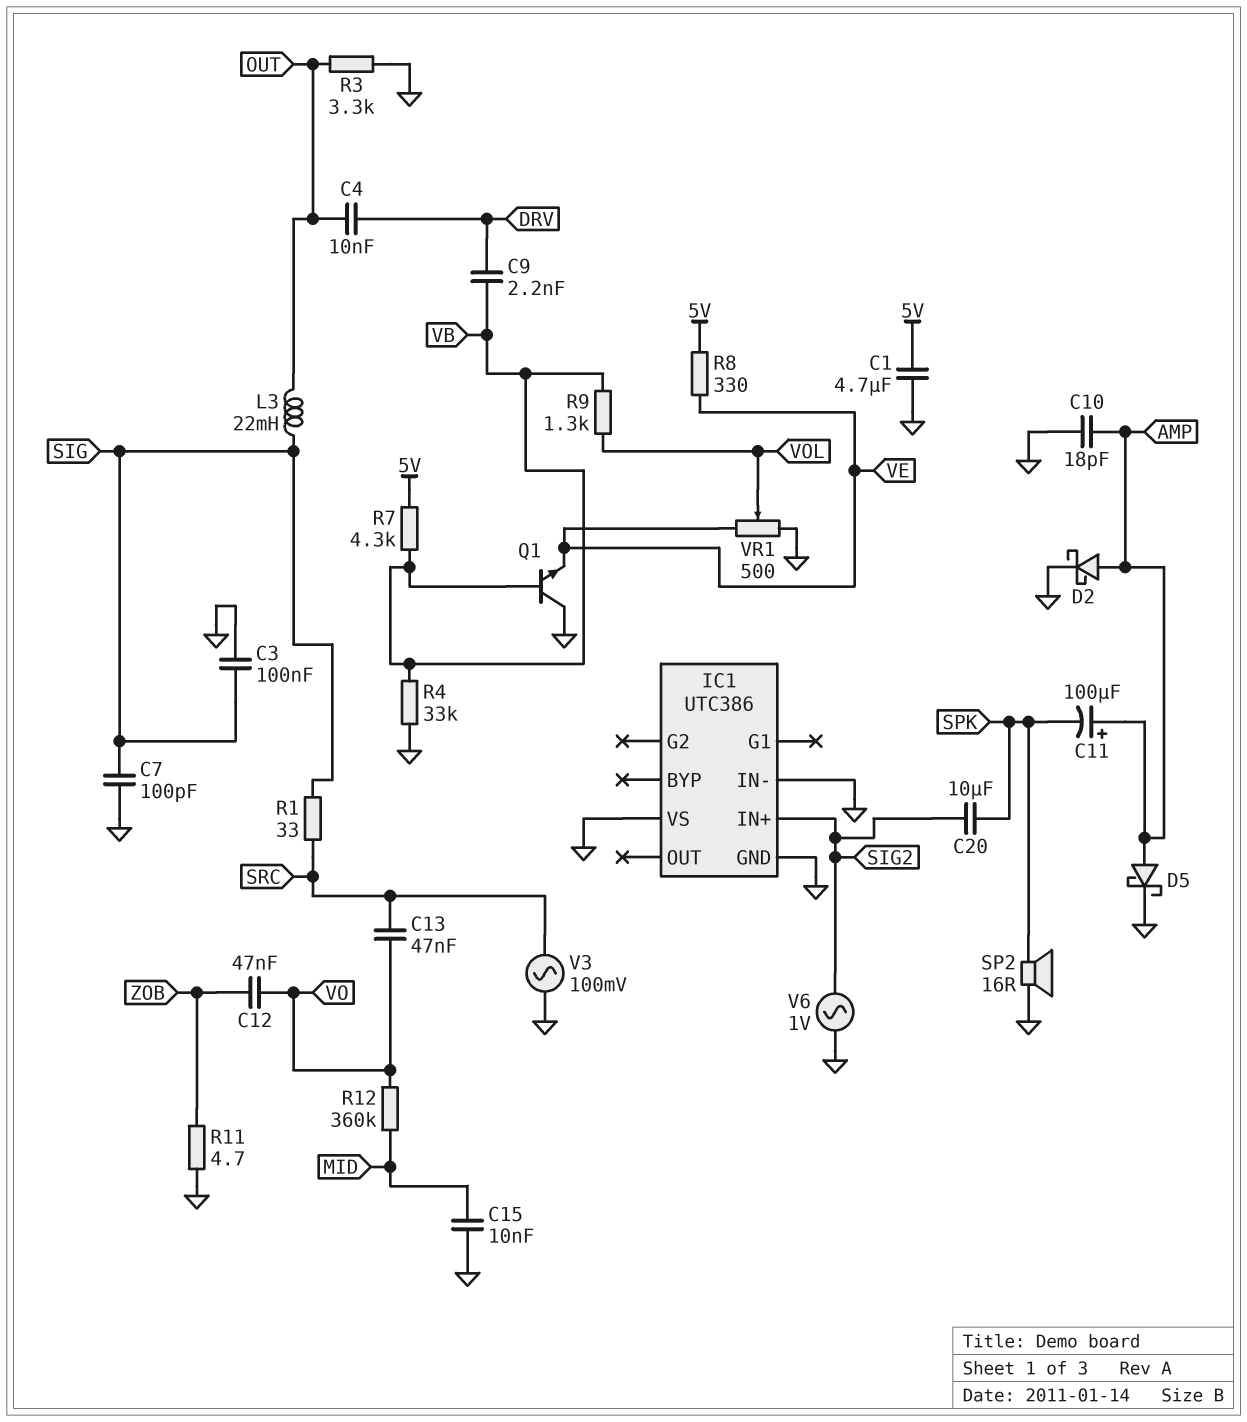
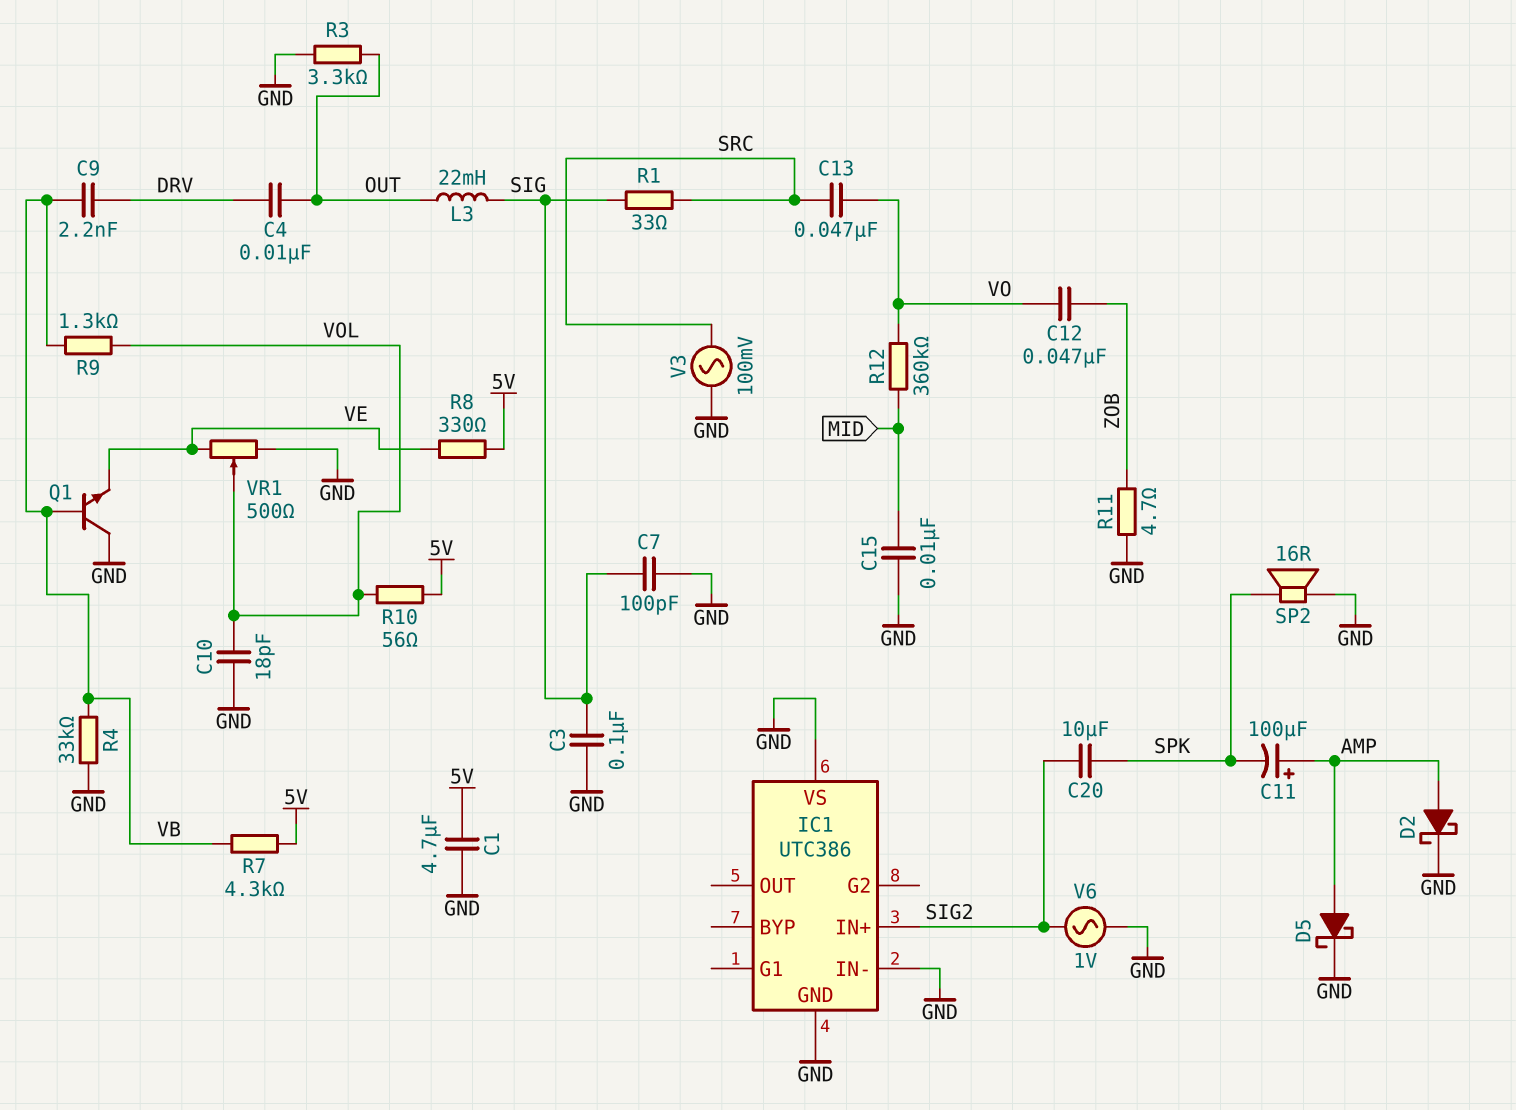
C10: 18pF (AMP, GND) -> 18pF (GND, VOL)
R10: none -> 56 (5V, VOL)

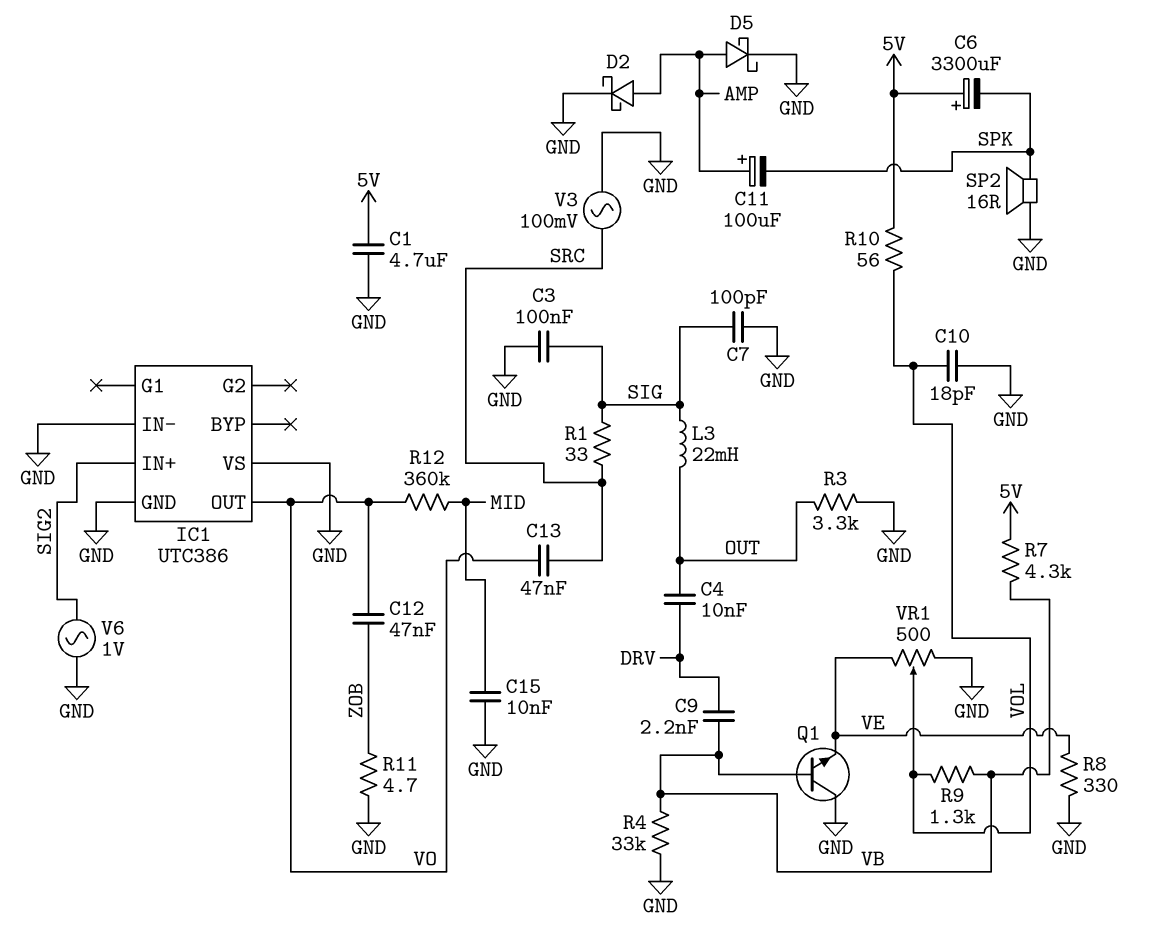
C6: none -> 3300uF (plus 5V, minus SPK)
C20: 10uF (SIG2, SPK) -> none
IC1 pin OUT: none -> VO
R8: 330 (5V, VE) -> 330 (GND, VE)

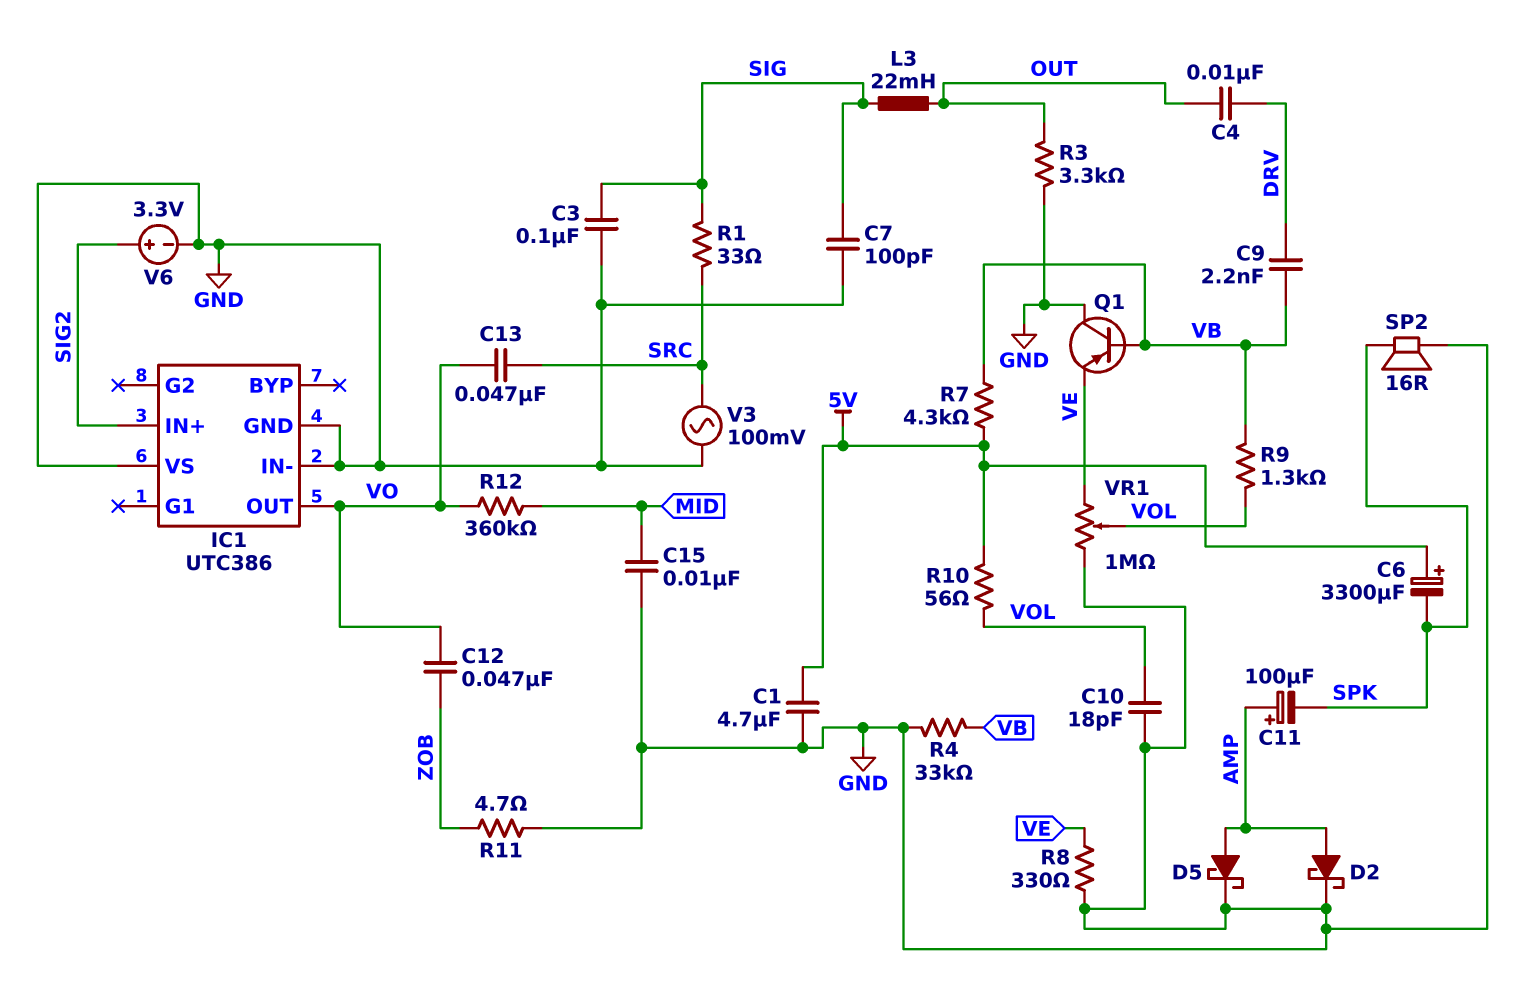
Q1: NPN (B VB, C GND, E VE) -> PNP (B VB, C GND, E VE)
V6: AC 1V (GND, SIG2) -> 3.3V (plus SIG2, minus GND)
VR1: 500 (GND, VE, wiper VOL) -> 1M (GND, VE, wiper VOL)

